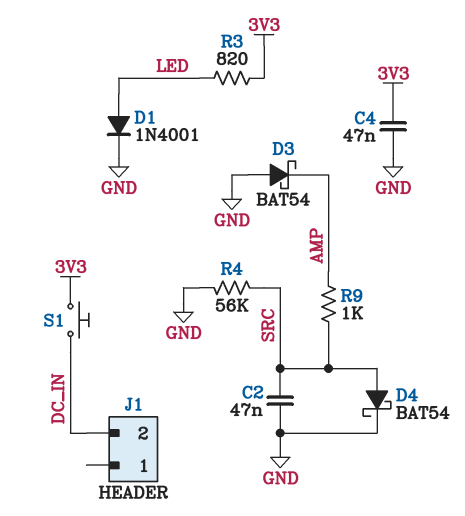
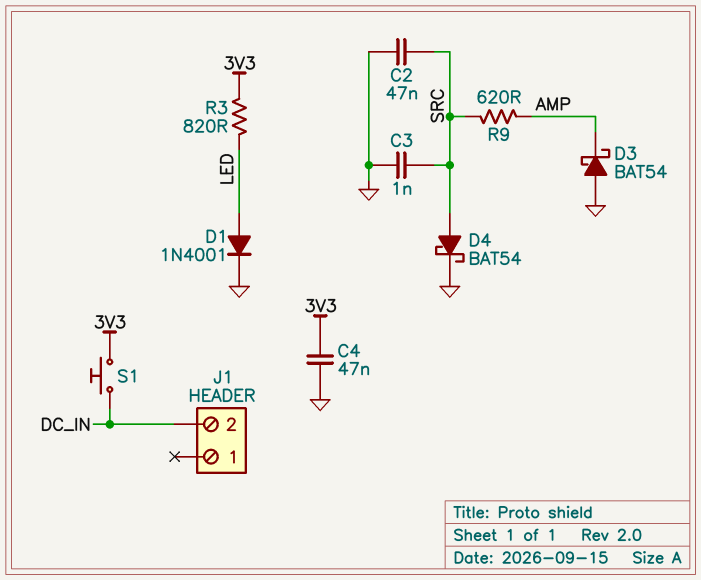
C3: none -> 1nF (GND, SRC)
R4: 56k (GND, SRC) -> none
R9: 1k (AMP, SRC) -> 620 (AMP, SRC)

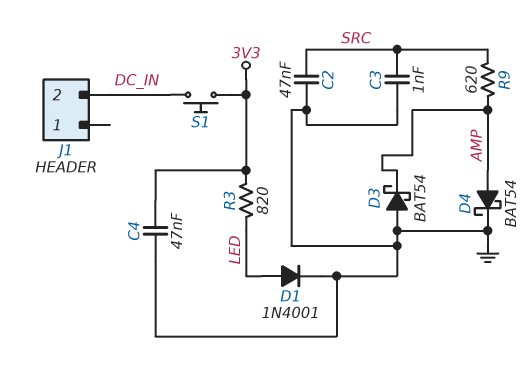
D4: schottky BAT54 (A SRC, K GND) -> schottky BAT54 (A AMP, K GND)

